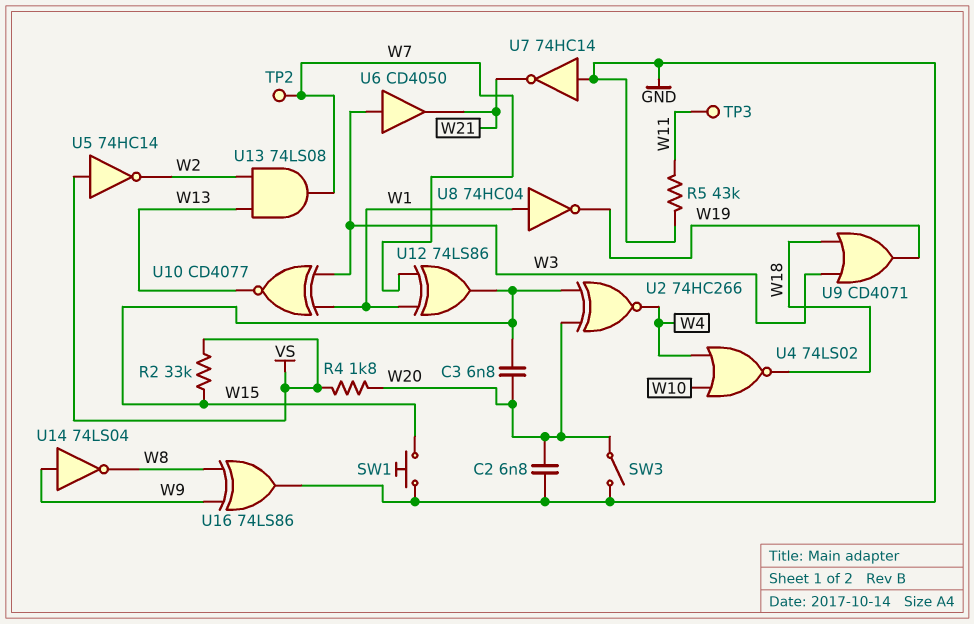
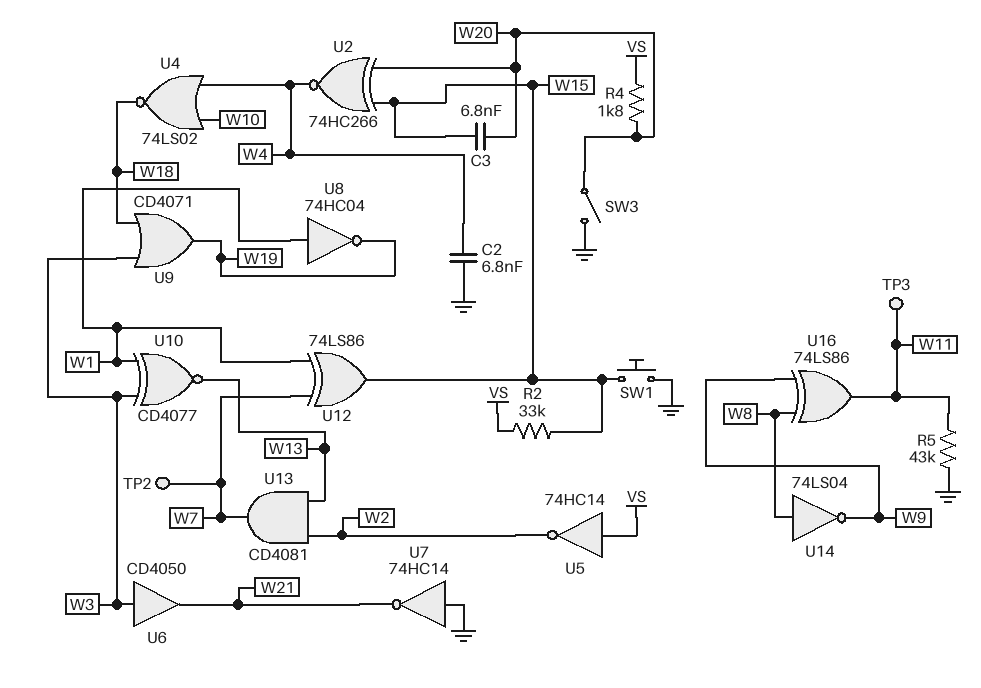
C2: 6.8nF (GND, W20) -> 6.8nF (GND, W4)
U13: AND 74LS08 (in W2, in W13, out W7) -> AND CD4081 (in W2, in W13, out W7)
U14: NOT 74LS04 (in W9, out W8) -> NOT 74LS04 (in W8, out W9)
U16: XOR 74LS86 (in W8, in W9, out GND) -> XOR 74LS86 (in W8, in W9, out W11)

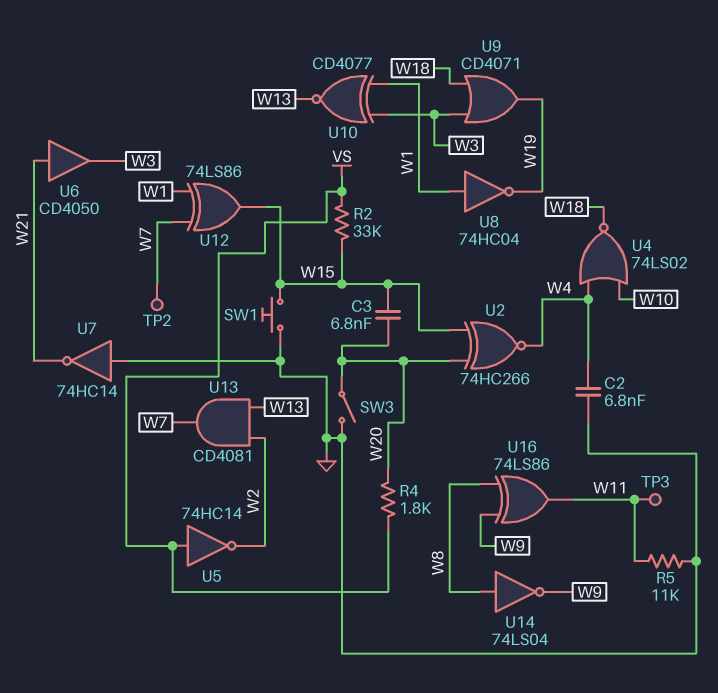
R5: 43k (GND, W11) -> 11k (GND, W11)
U6: buffer CD4050 (in W3, out W21) -> buffer CD4050 (in W21, out W3)

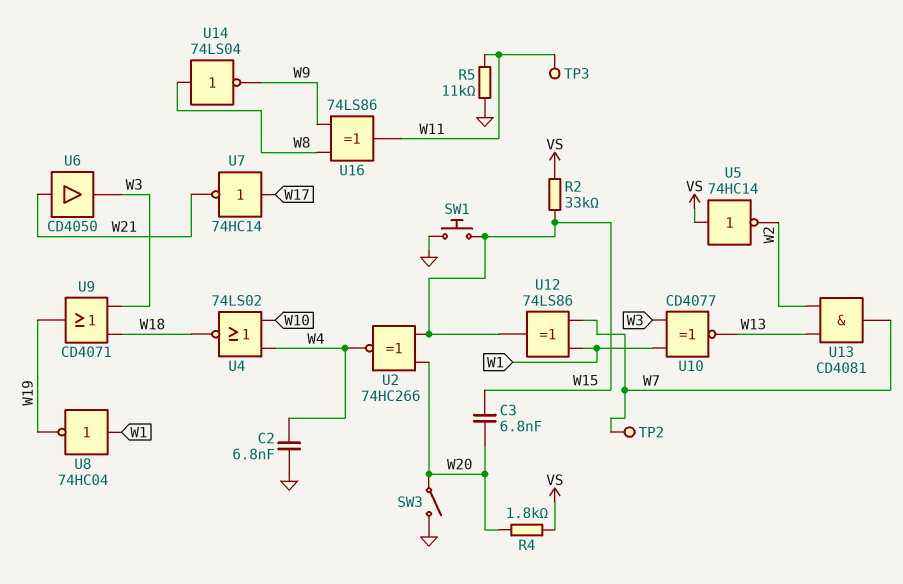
U7: NOT 74HC14 (in GND, out W21) -> NOT 74HC14 (in W17, out W21)

